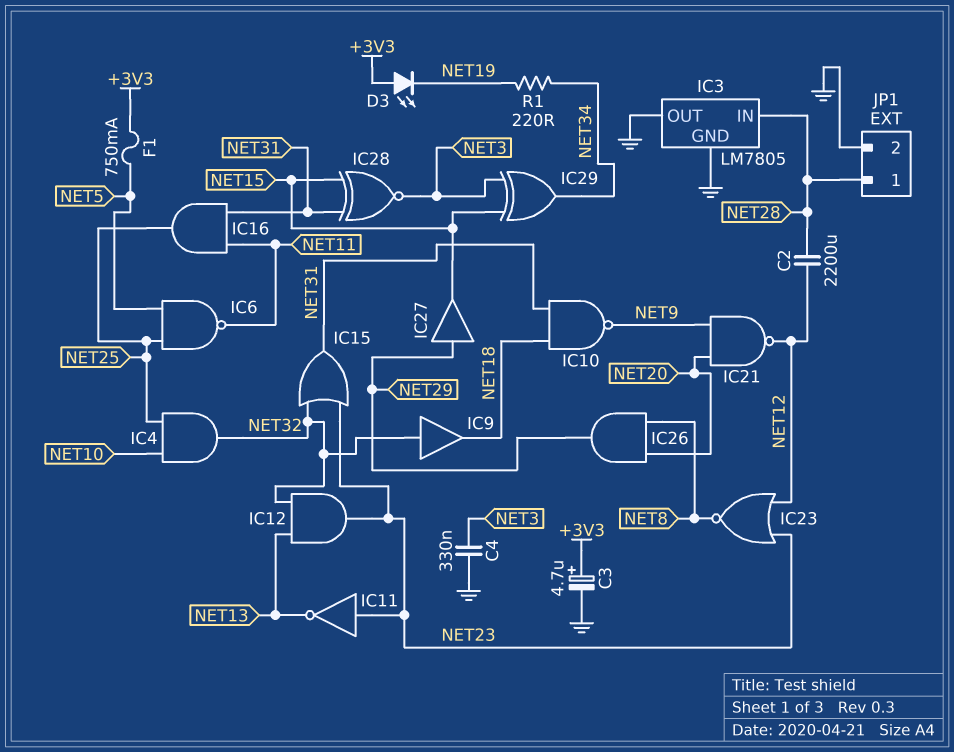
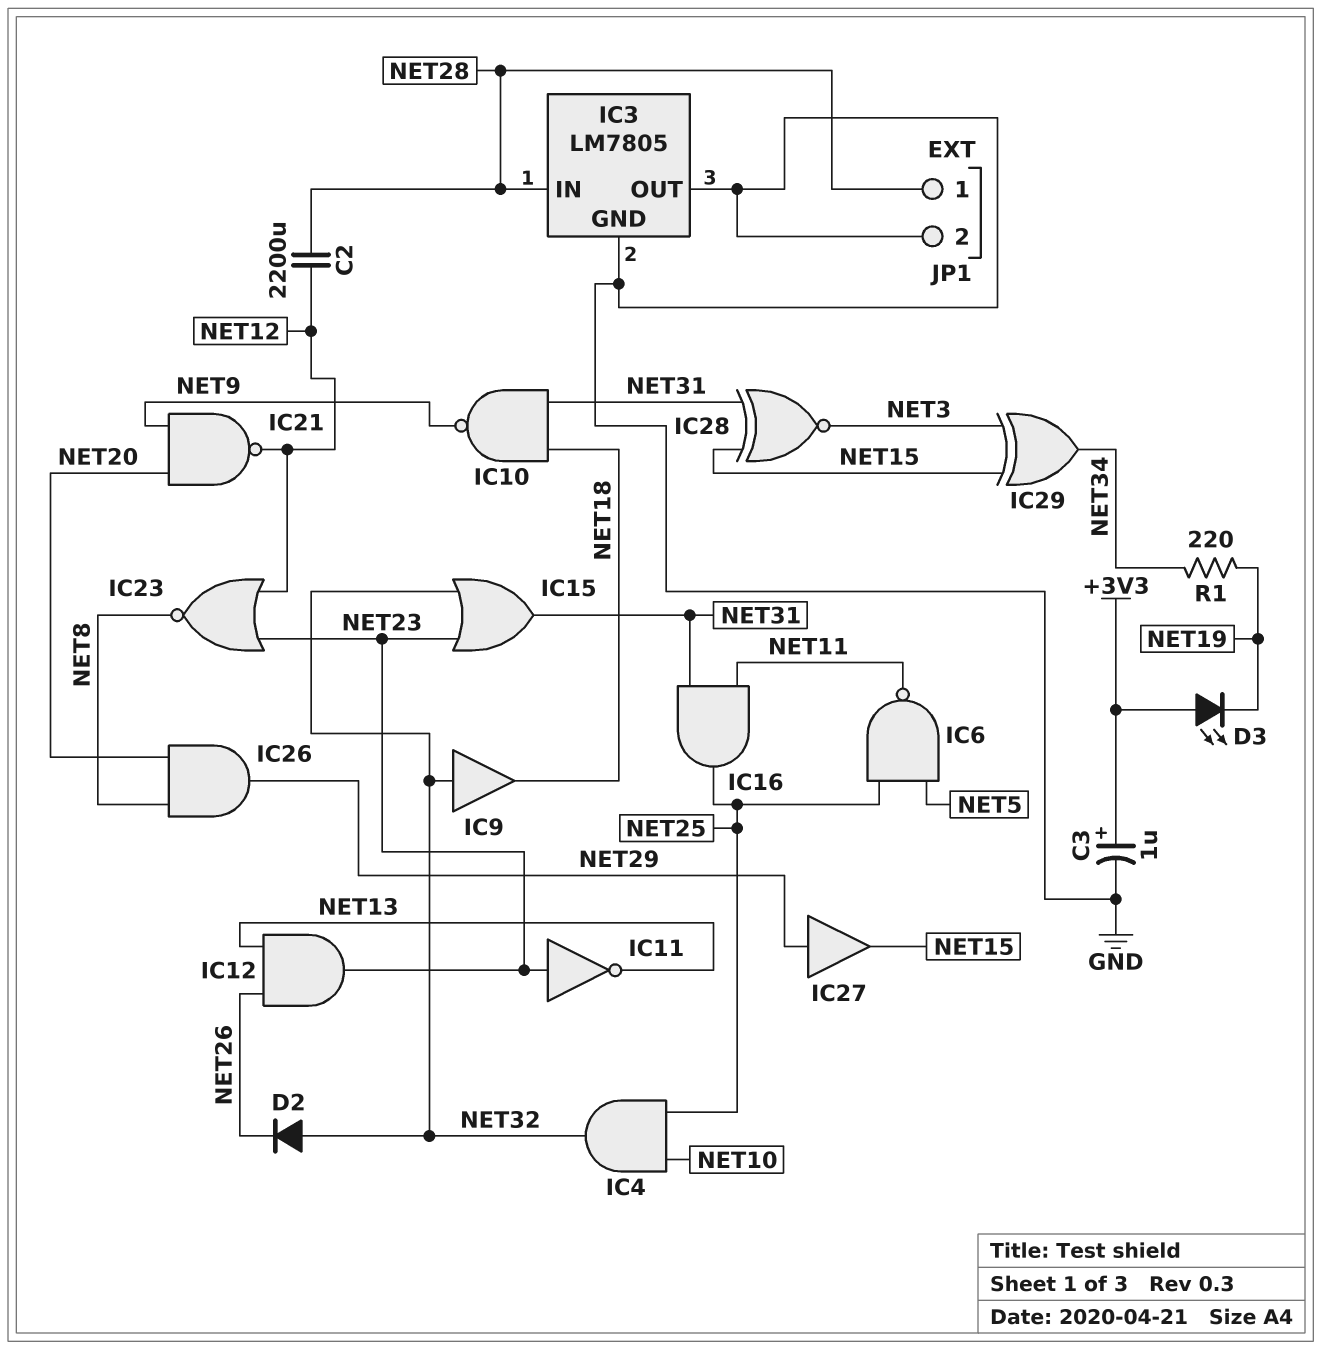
C3: 4.7uF (plus +3V3, minus GND) -> 1uF (plus +3V3, minus GND)
C4: 330nF (GND, NET3) -> none
D2: none -> diode (A NET32, K NET26)
F1: 750mA (+3V3, NET5) -> none
IC12: AND (in NET13, in NET32, out NET23) -> AND (in NET13, in NET26, out NET23)

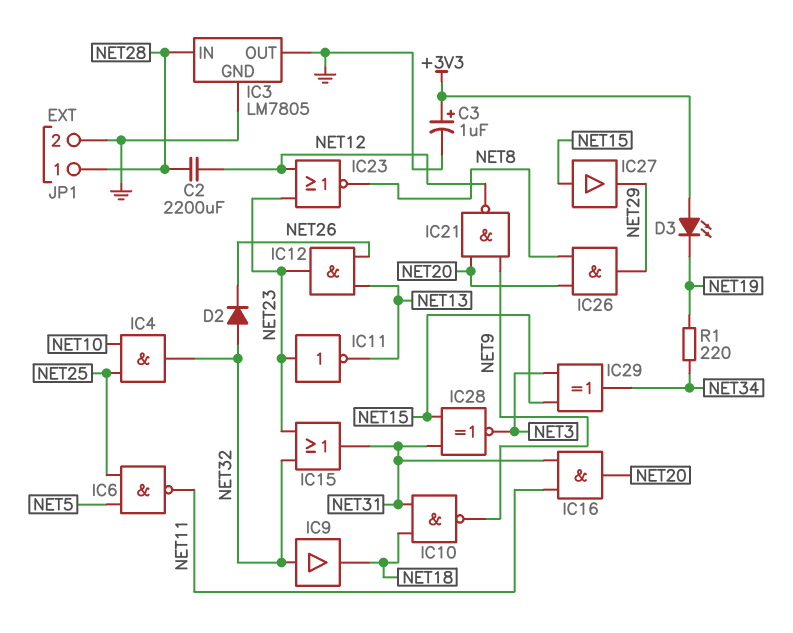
IC16: AND (in NET11, in NET31, out NET25) -> AND (in NET11, in NET31, out NET20)
IC27: buffer (in NET29, out NET15) -> buffer (in NET15, out NET29)

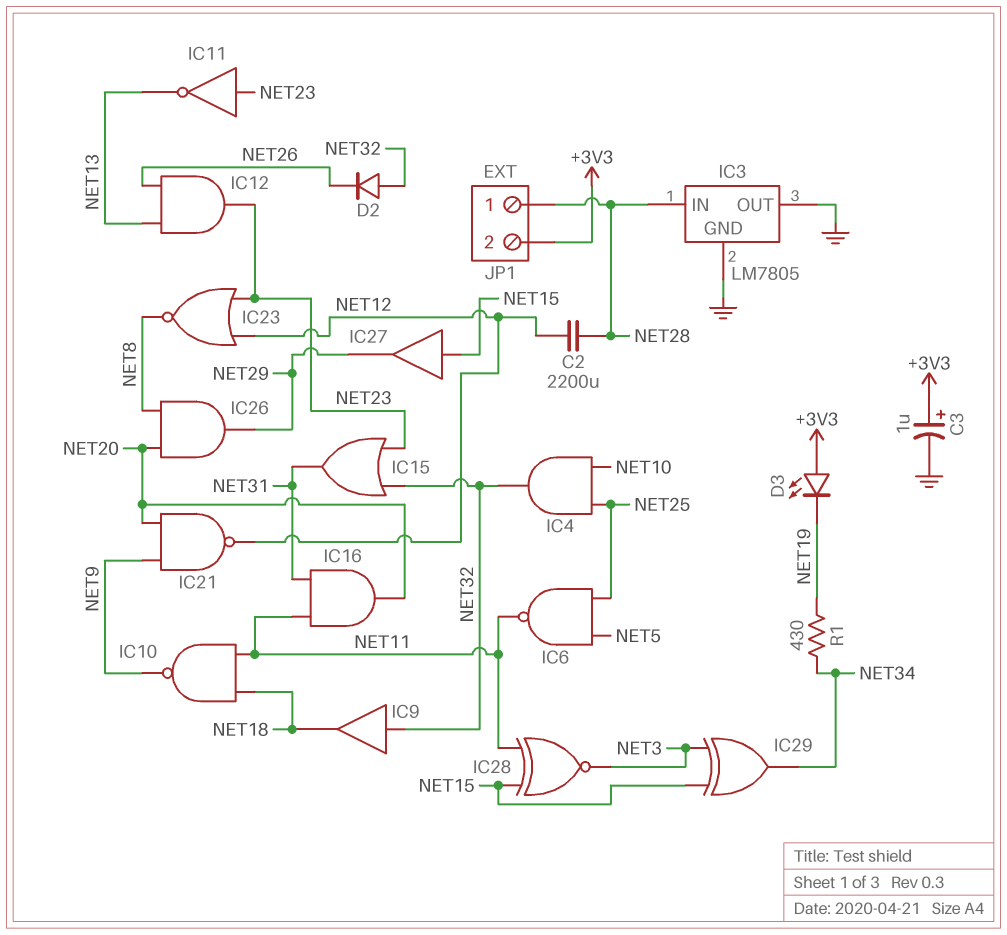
IC10: NAND (in NET18, in NET31, out NET9) -> NAND (in NET11, in NET18, out NET9)
IC28: XNOR (in NET15, in NET31, out NET3) -> XNOR (in NET11, in NET15, out NET3)
JP1 pin 2: GND -> +3V3
R1: 220 (NET19, NET34) -> 430 (NET19, NET34)

